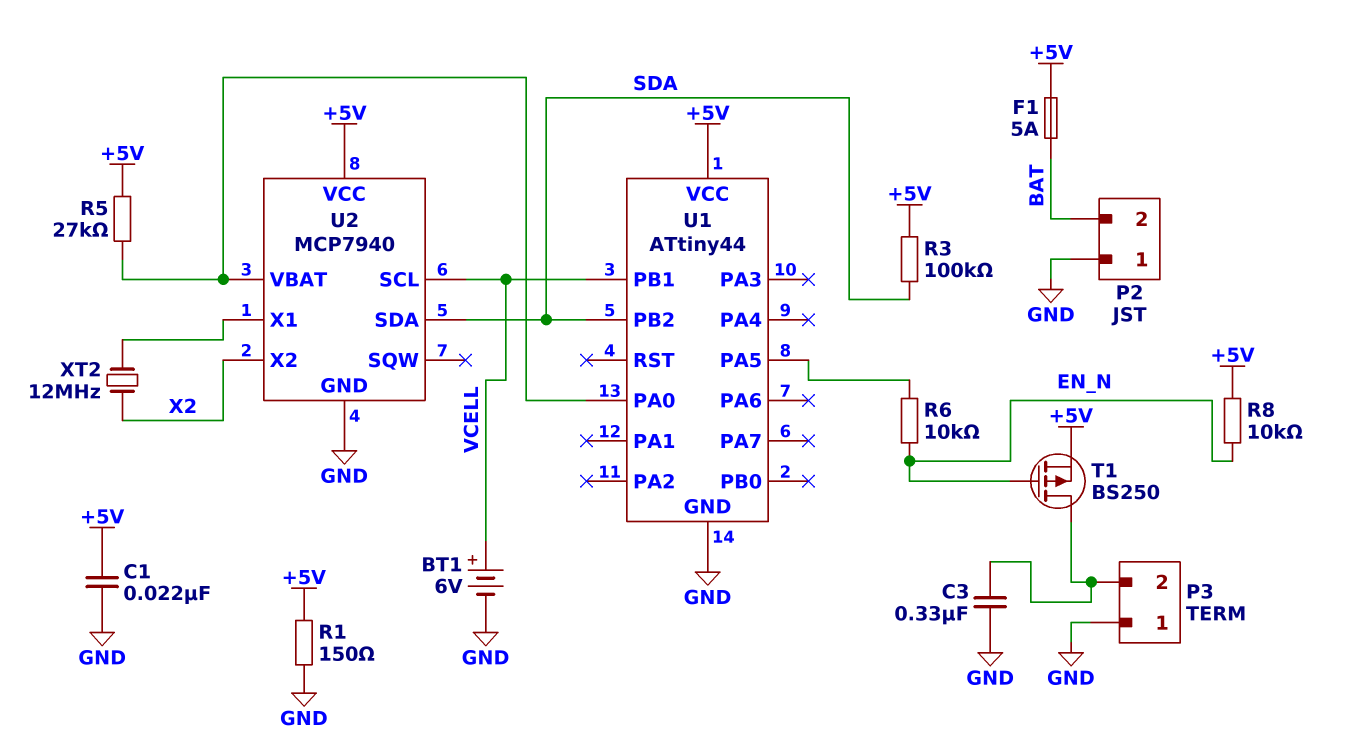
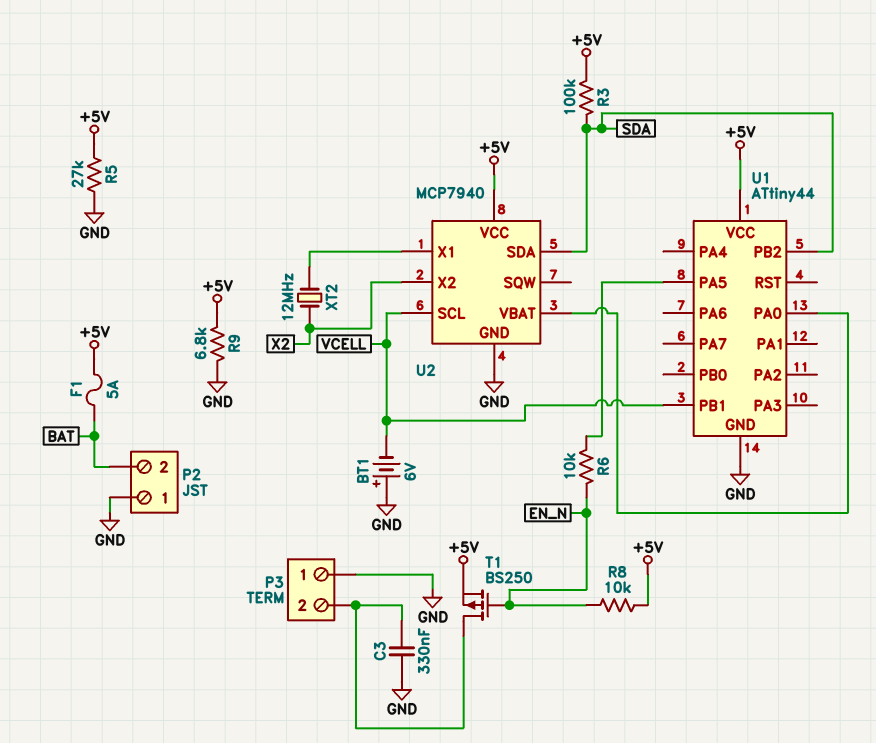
BT1: 6V (plus VCELL, minus GND) -> 6V (plus GND, minus VCELL)
C1: 22nF (+5V, GND) -> none
R1: 150 (+5V, GND) -> none
R5: 27k (+5V, U1/PA0) -> 27k (+5V, GND)
R9: none -> 6.8k (+5V, GND)

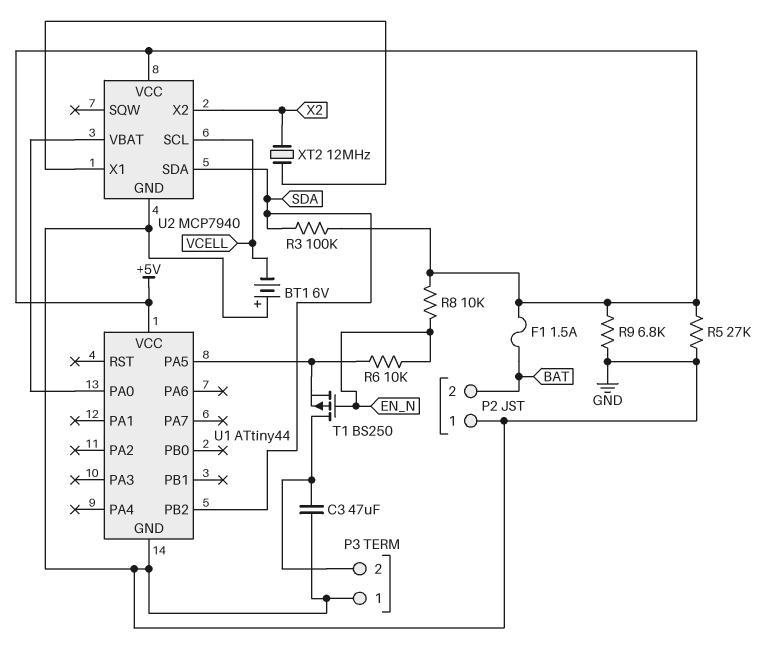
C3: 330nF (GND, P3/2) -> 47uF (GND, P3/2)
F1: 5A (+5V, BAT) -> 1.5A (+5V, BAT)
T1: PMOS BS250 (G EN_N, D P3/2, S +5V) -> PMOS BS250 (G EN_N, D P3/2, S U1/PA5)
U1 pin PB1: VCELL -> none

